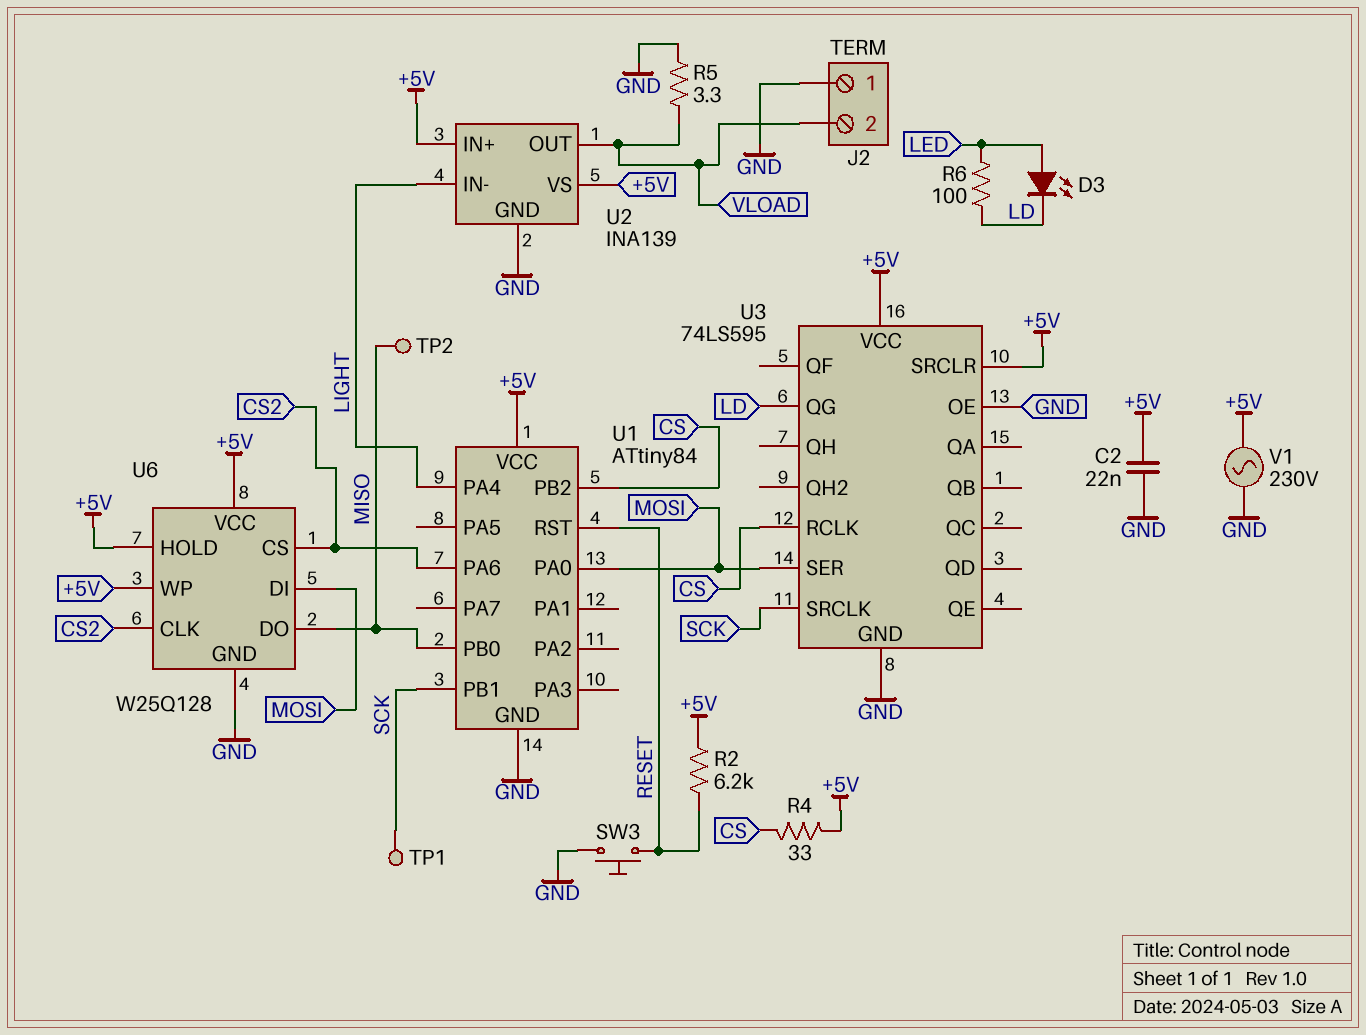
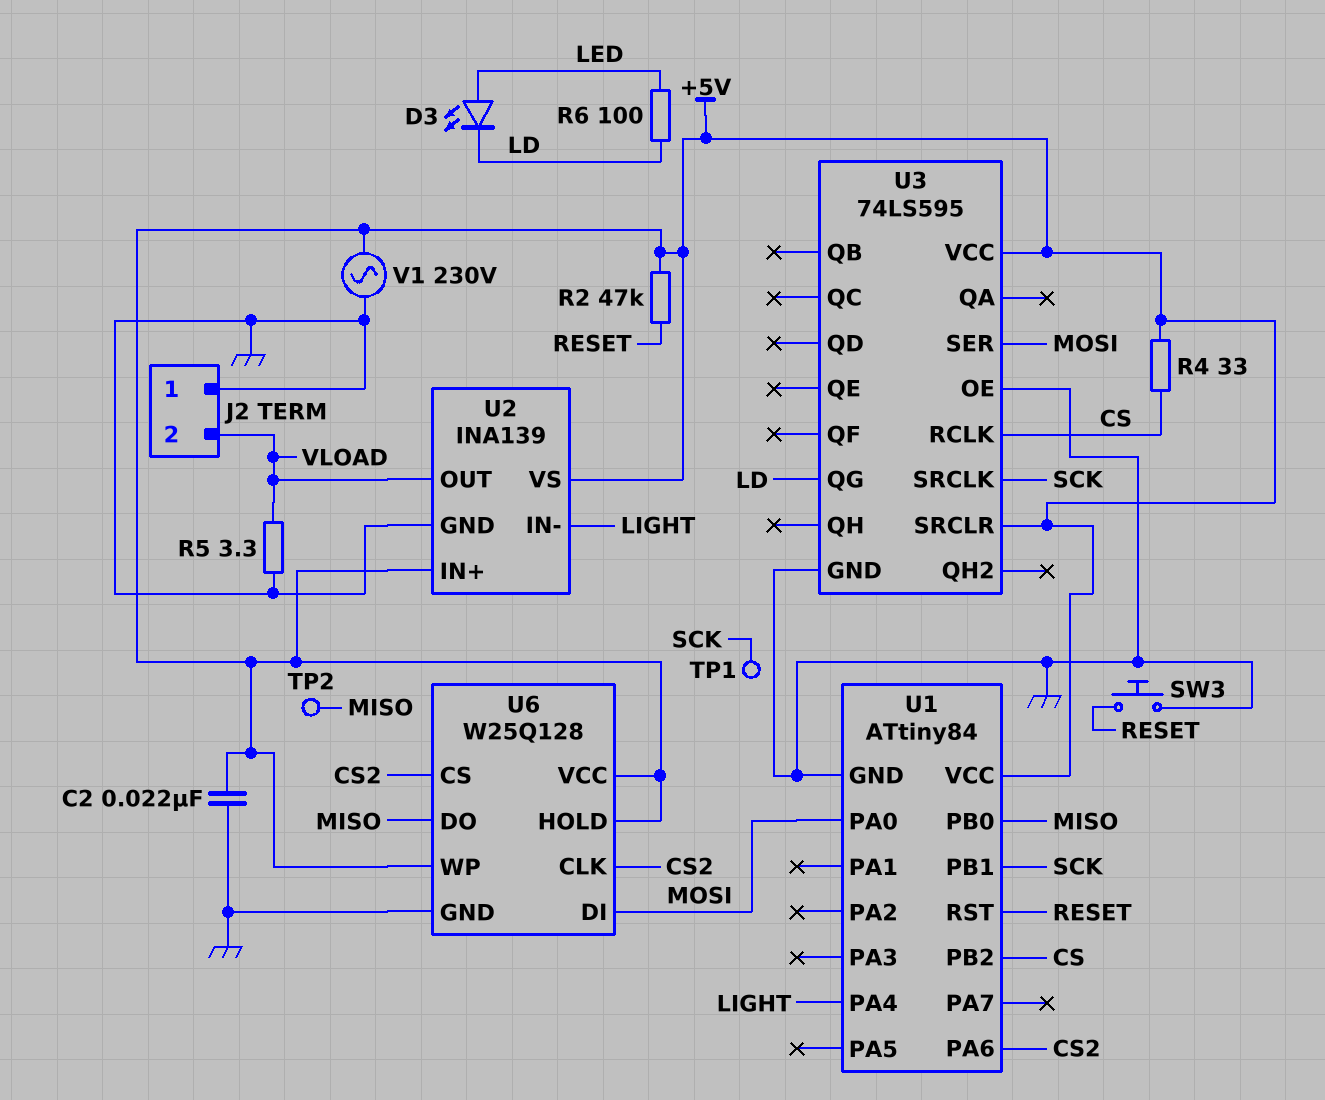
R2: 6.2k (+5V, RESET) -> 47k (+5V, RESET)

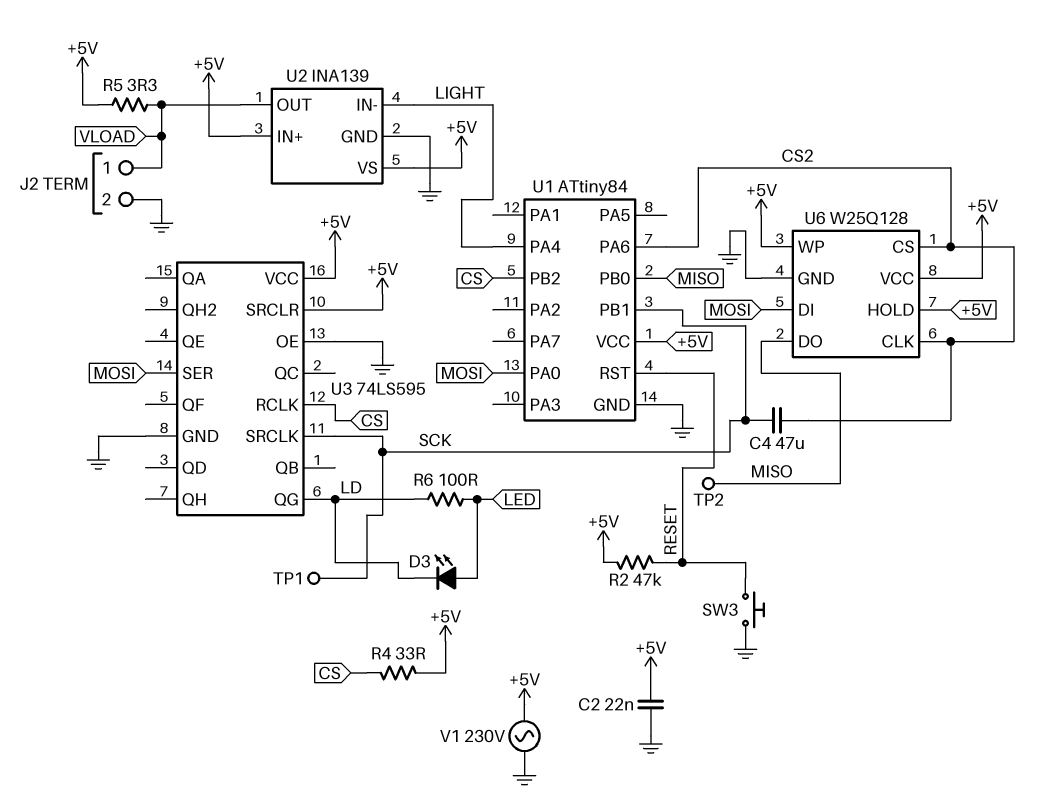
C4: none -> 47uF (CS2, SCK)
J2 pin 1: GND -> VLOAD
J2 pin 2: VLOAD -> GND
R5: 3.3 (GND, VLOAD) -> 3.3 (+5V, VLOAD)

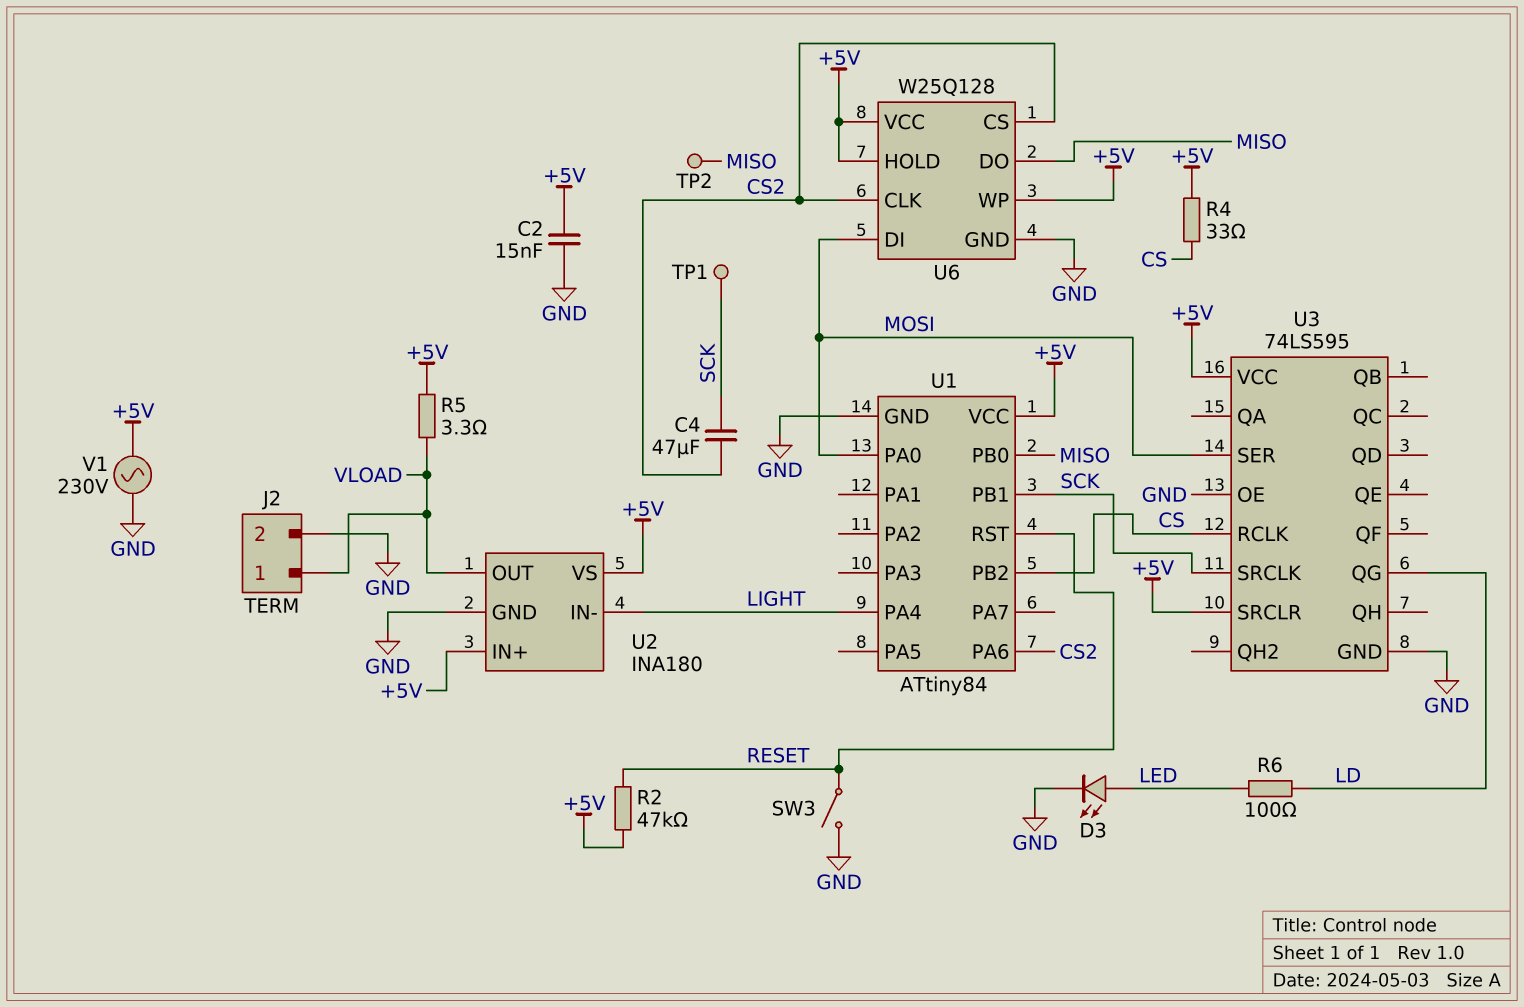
C2: 22nF (+5V, GND) -> 15nF (+5V, GND)
D3: LED (A LED, K LD) -> LED (A LED, K GND)
SW3: button (GND, RESET) -> switch (GND, RESET)
U2: INA139 -> INA180

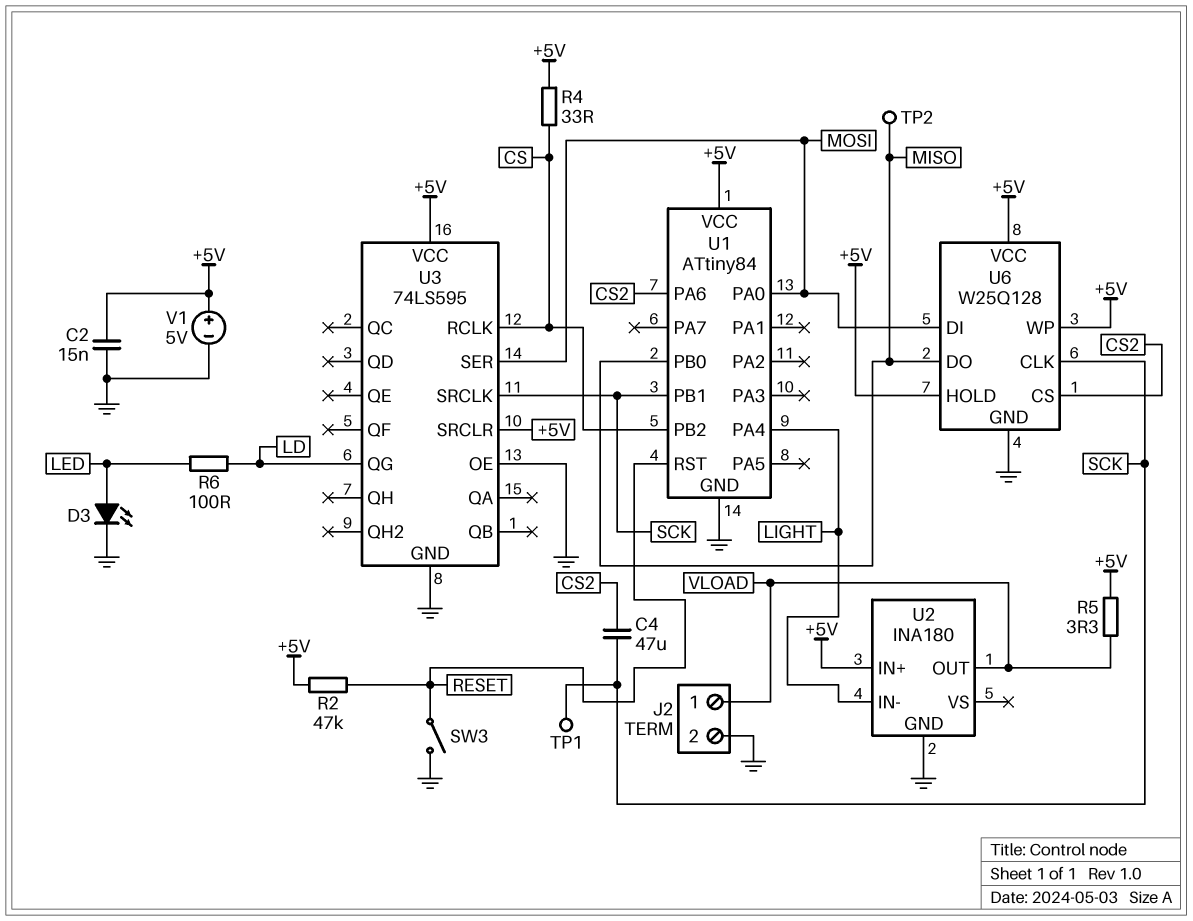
U2 pin VS: +5V -> none
U6 pin CLK: CS2 -> SCK
V1: AC 230V (+5V, GND) -> 5V (plus +5V, minus GND)

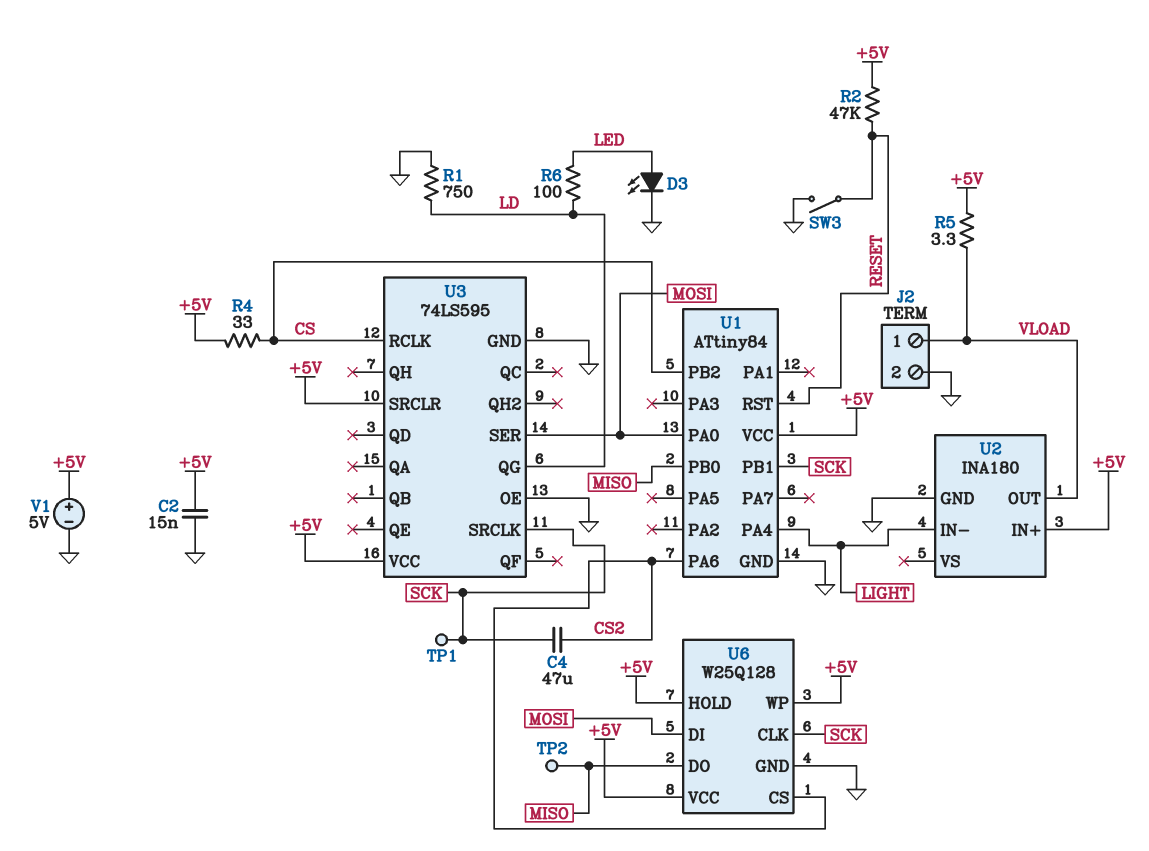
R1: none -> 750 (GND, LD)

